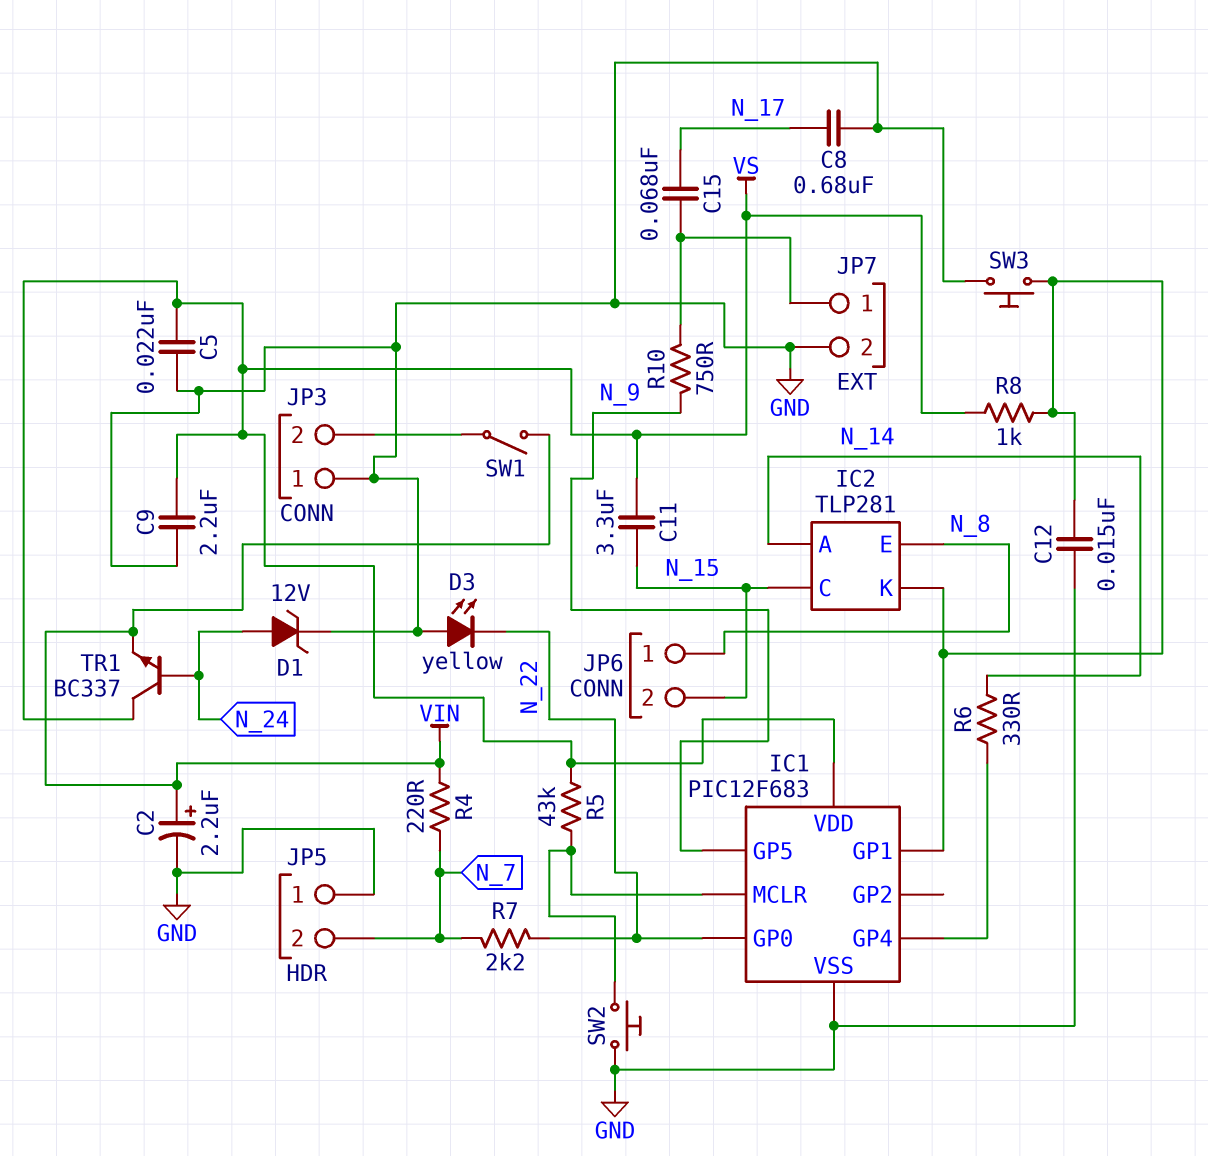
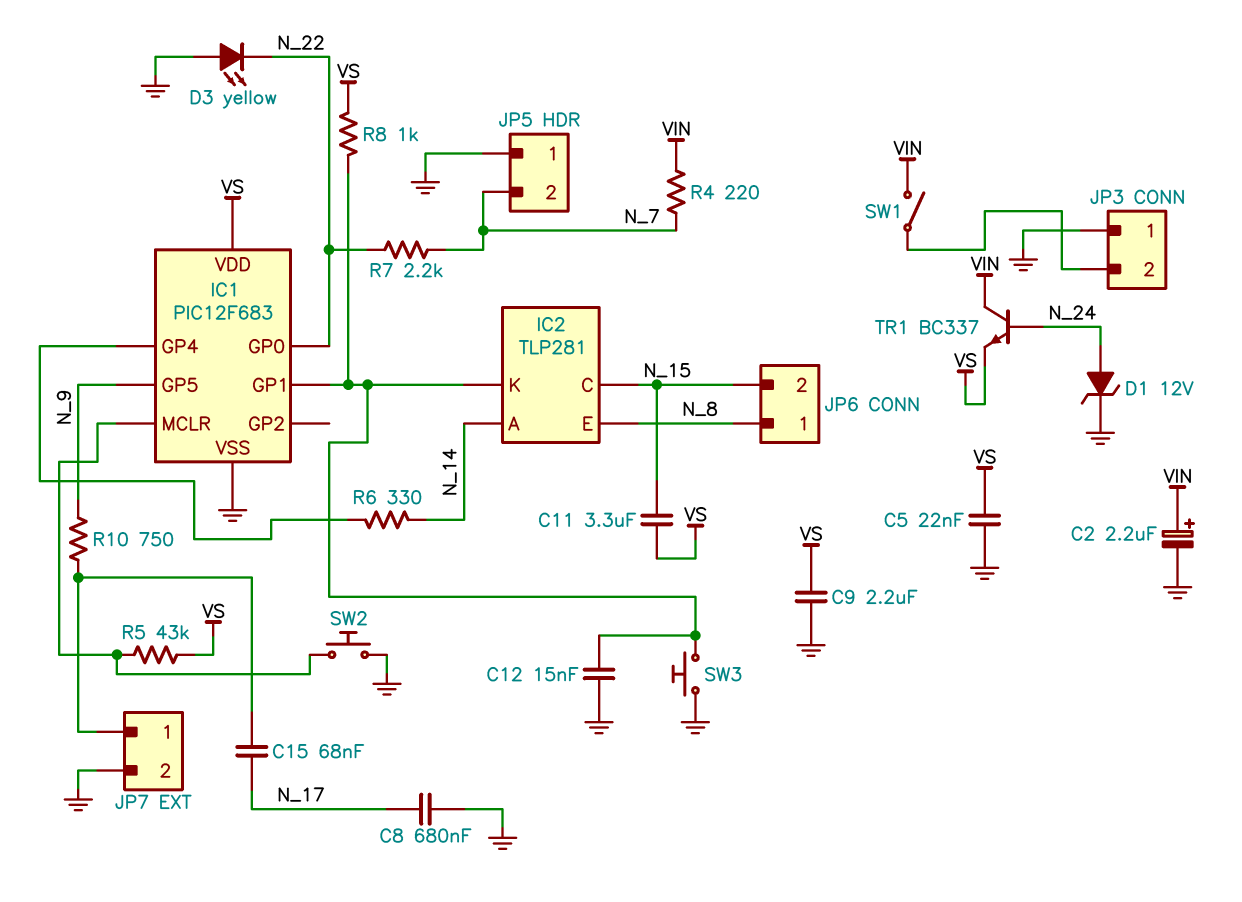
TR1: NPN BC337 (B N_24, C VS, E VIN) -> NPN BC337 (B N_24, C VIN, E VS)

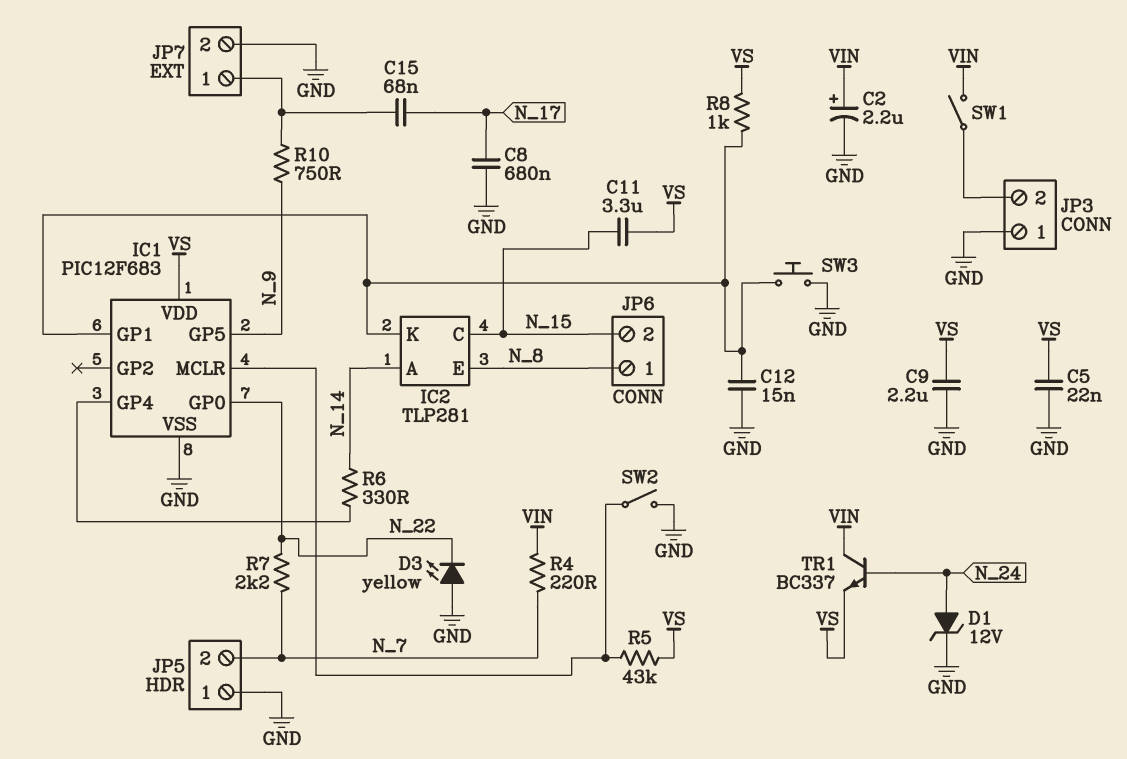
SW2: button (GND, IC1/MCLR) -> switch (GND, IC1/MCLR)

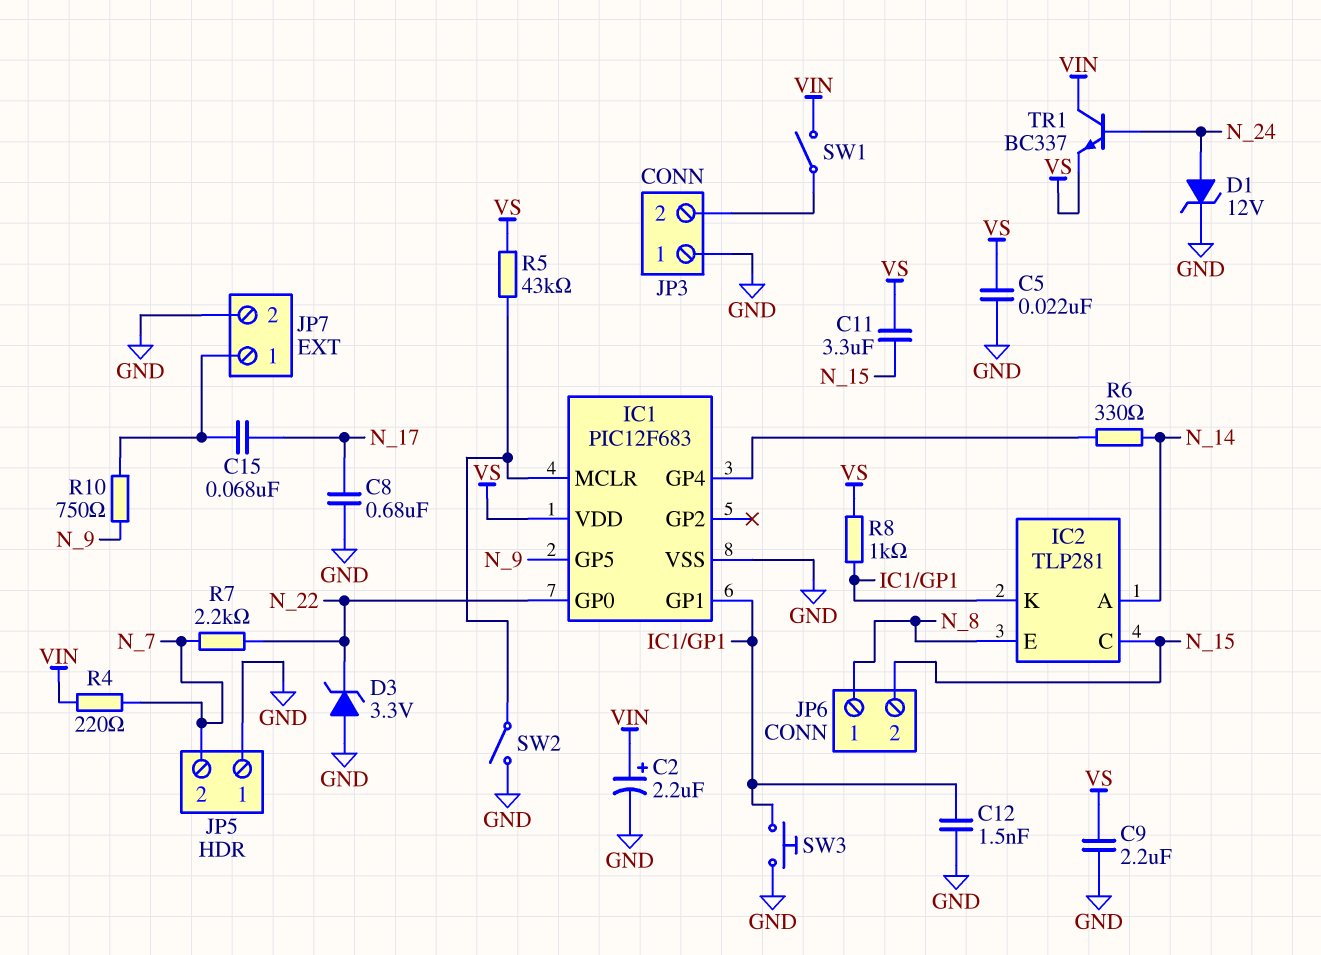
C12: 15nF (GND, IC1/GP1) -> 1.5nF (GND, IC1/GP1)
D3: LED yellow (A GND, K N_22) -> zener 3.3V (A GND, K N_22)

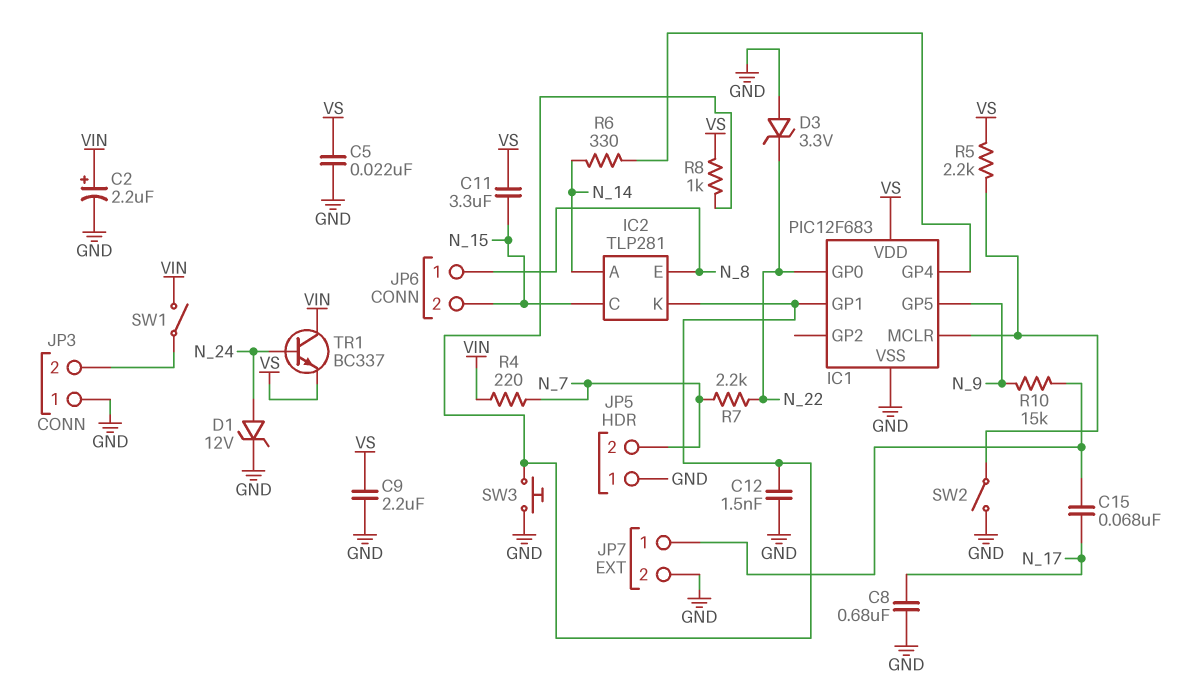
R5: 43k (IC1/MCLR, VS) -> 2.2k (IC1/MCLR, VS)
R10: 750 (JP7/1, N_9) -> 15k (JP7/1, N_9)

